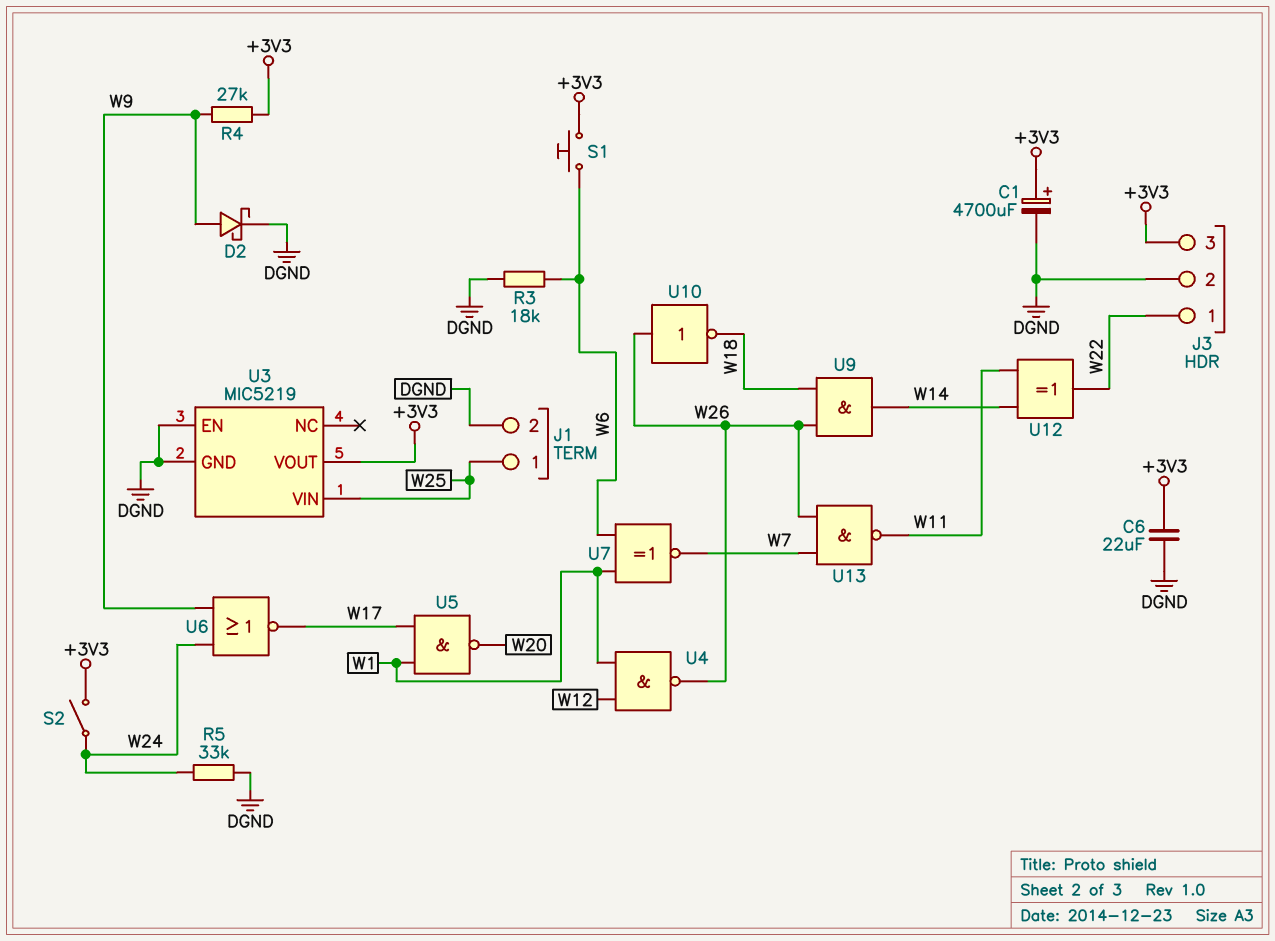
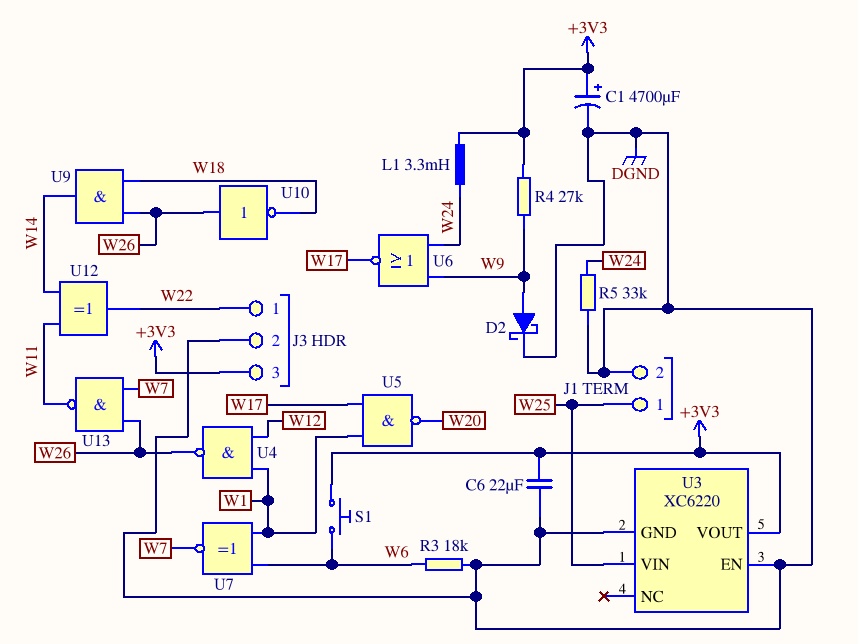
L1: none -> 3.3mH (+3V3, W24)
S2: switch (+3V3, W24) -> none
U3: MIC5219 -> XC6220

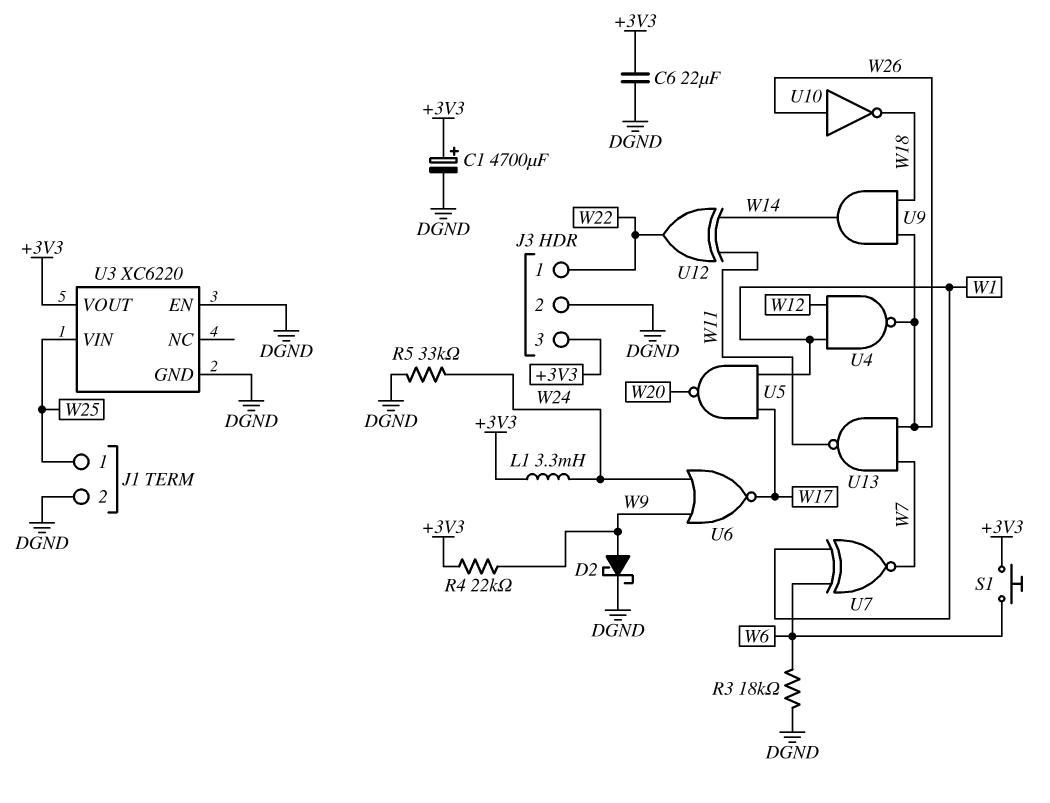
R4: 27k (+3V3, W9) -> 22k (+3V3, W9)

